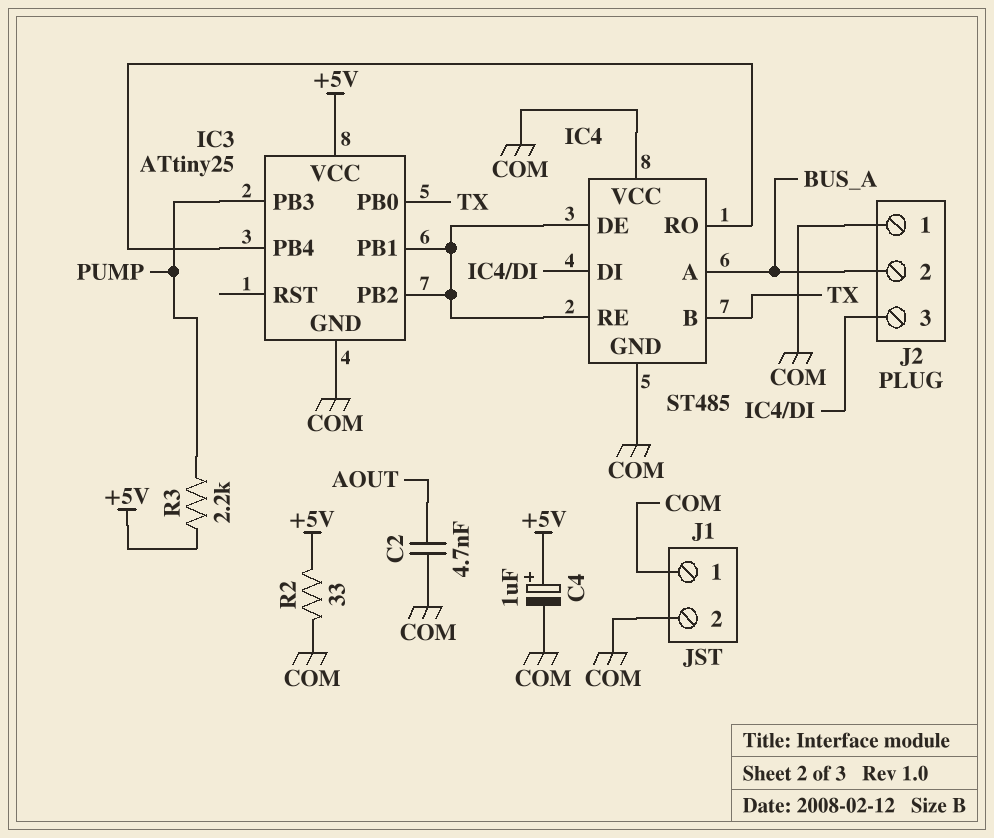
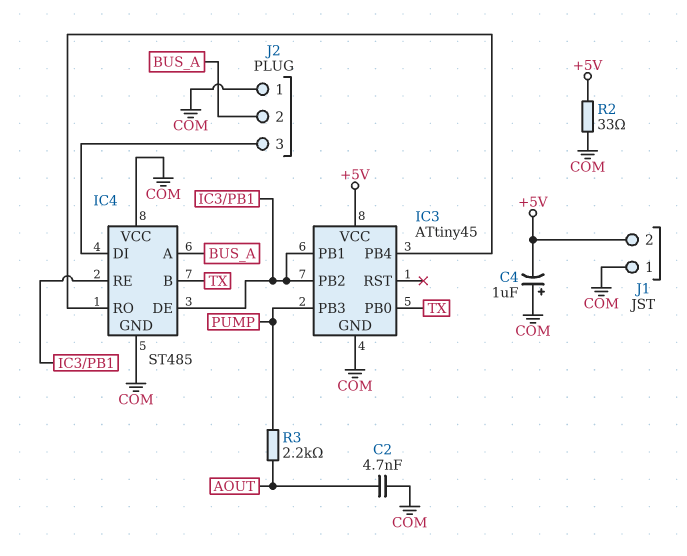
C4: 1uF (plus +5V, minus COM) -> 1uF (plus COM, minus +5V)
IC3: ATtiny25 -> ATtiny45
J1 pin 2: COM -> +5V
R3: 2.2k (+5V, PUMP) -> 2.2k (AOUT, PUMP)

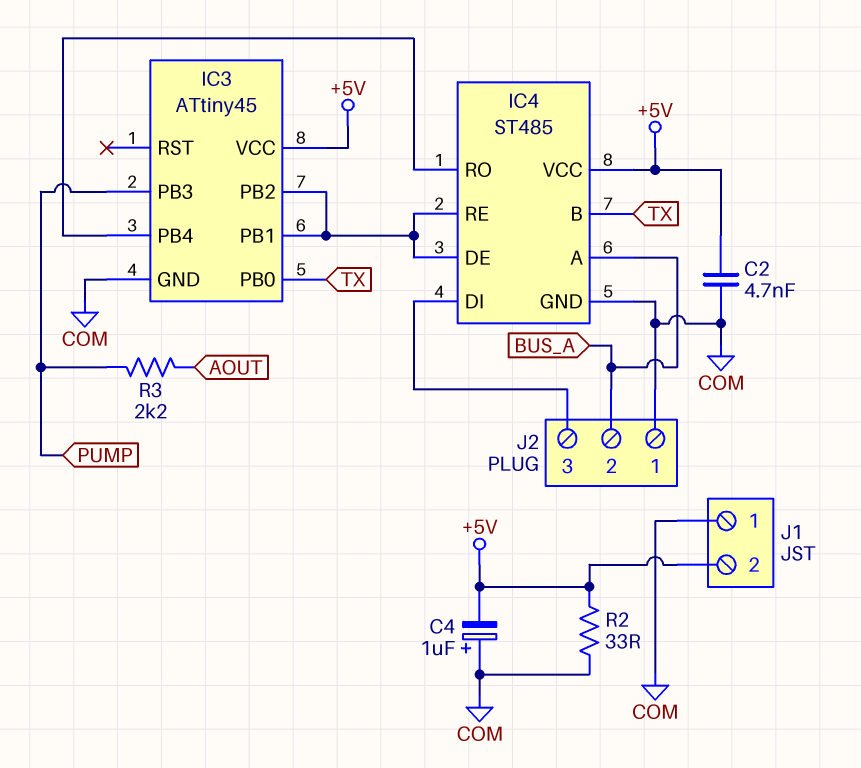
C2: 4.7nF (AOUT, COM) -> 4.7nF (+5V, COM)
IC4 pin VCC: COM -> +5V

